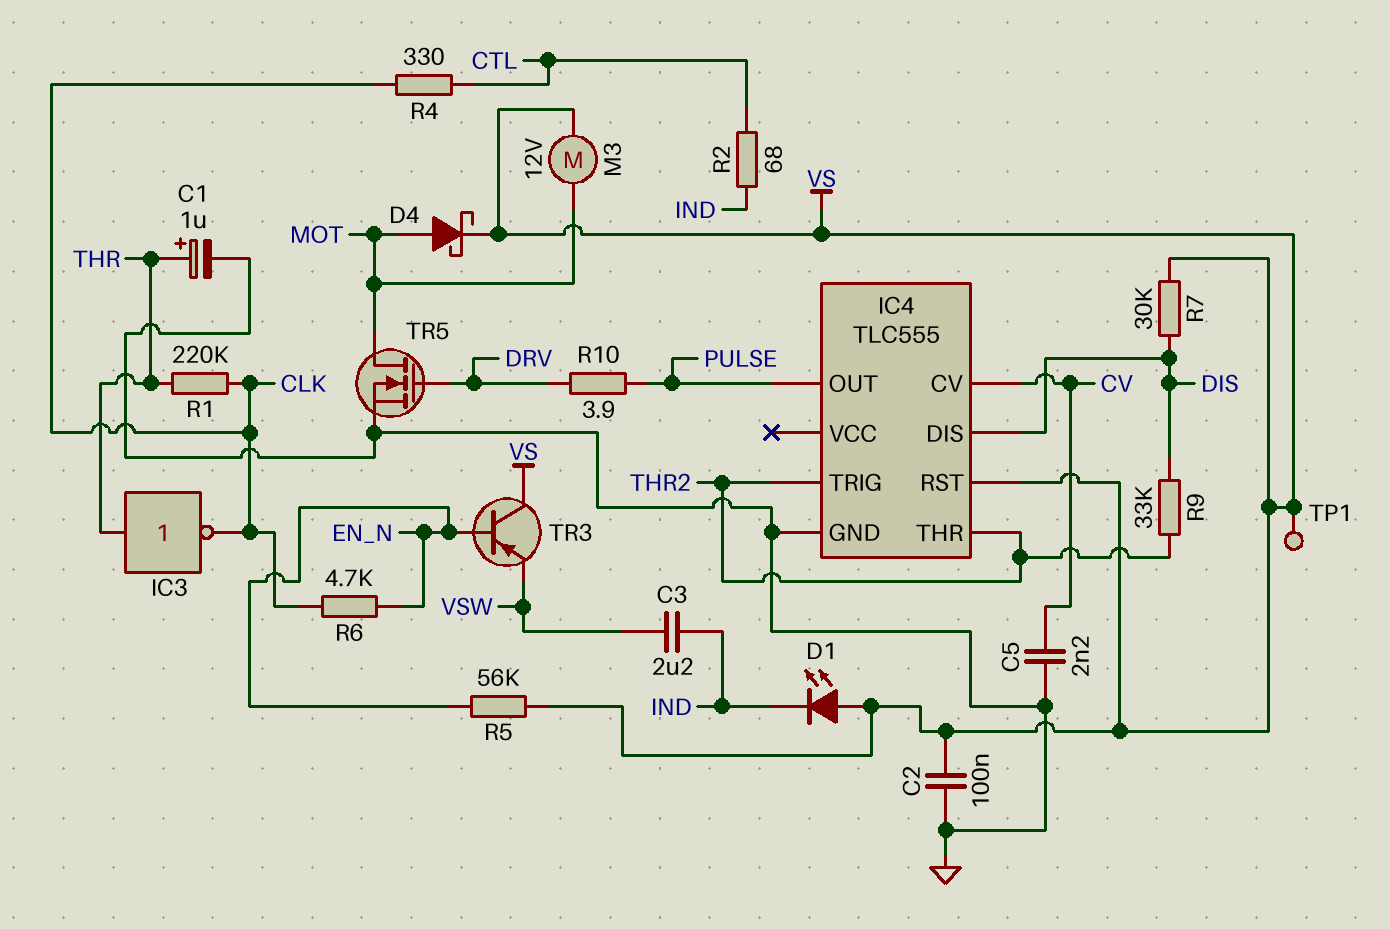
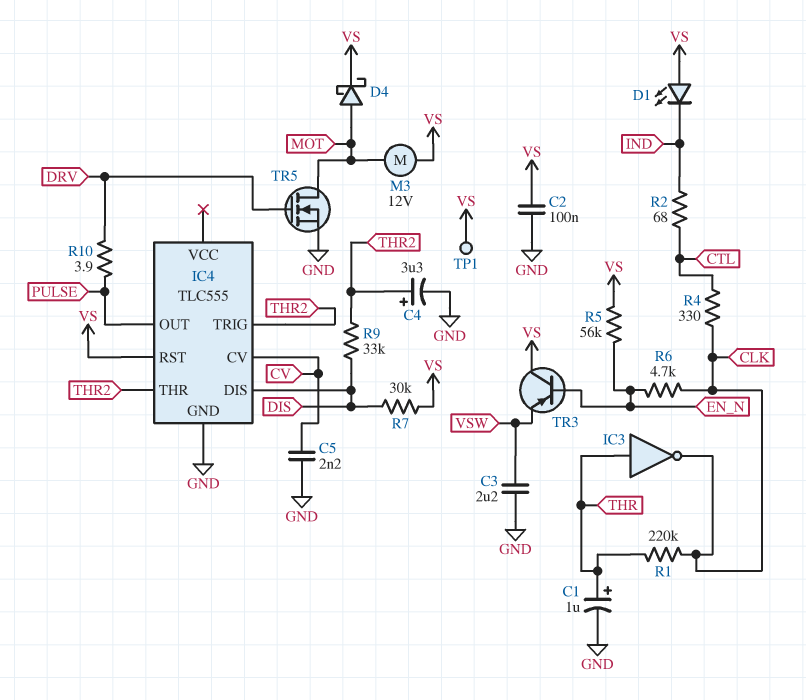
C3: 2.2uF (IND, VSW) -> 2.2uF (GND, VSW)
C4: none -> 3.3uF (plus THR2, minus GND)

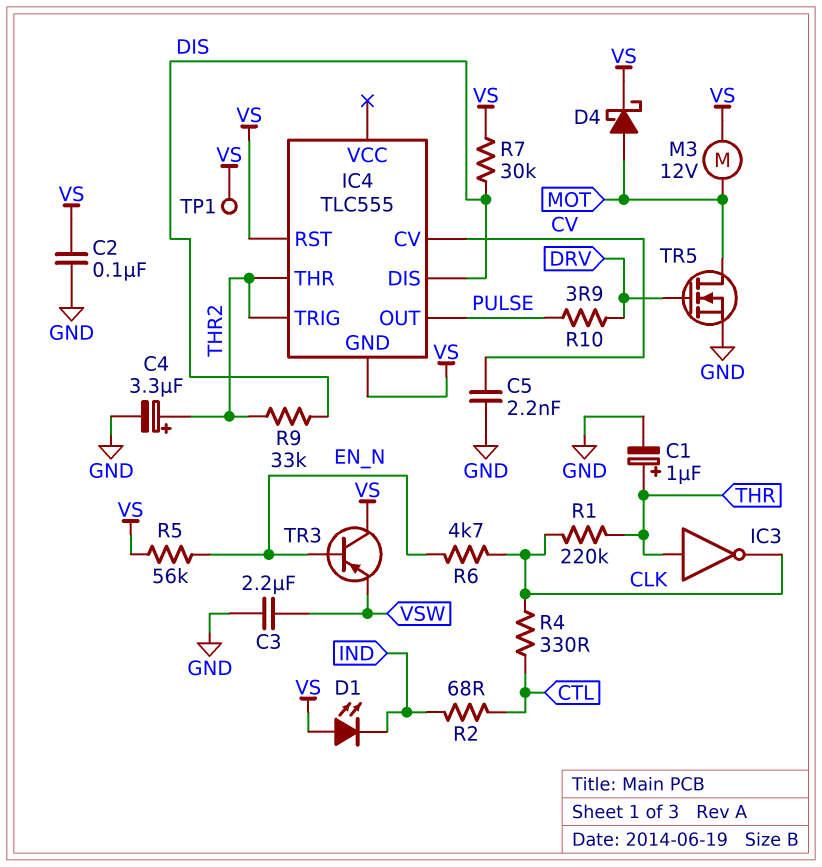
IC4 pin GND: GND -> VS

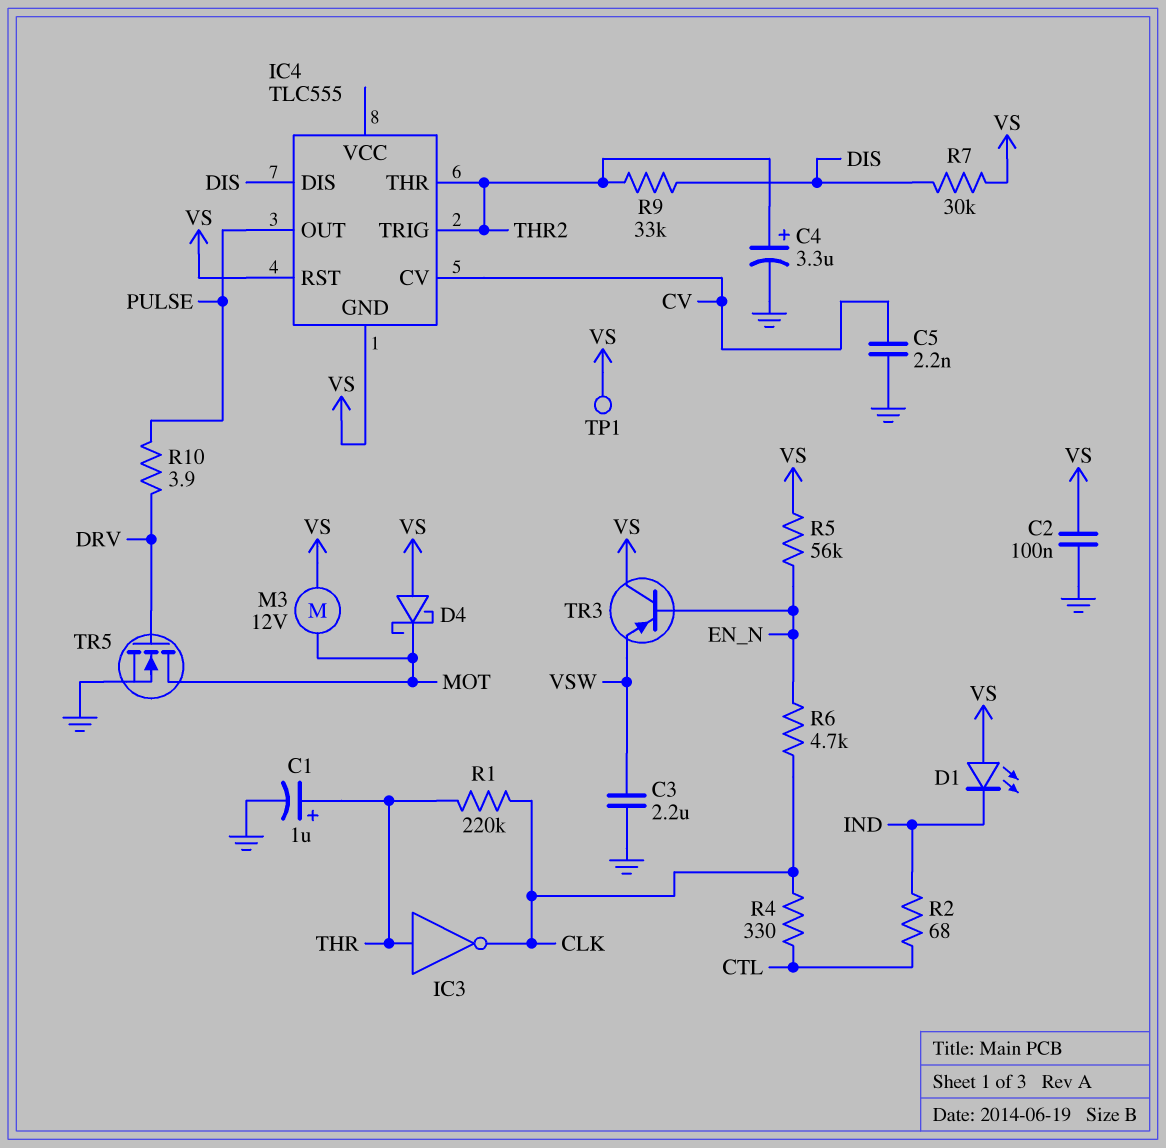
D4: schottky (A MOT, K VS) -> schottky (A VS, K MOT)

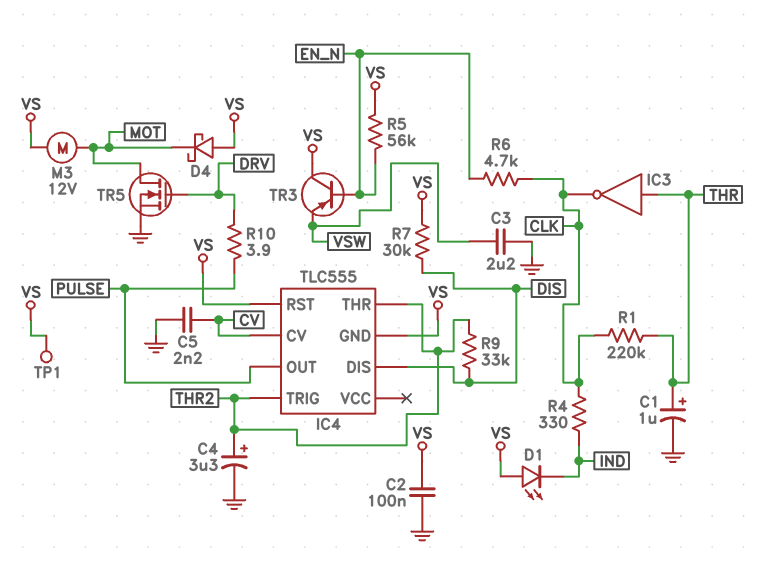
R2: 68 (CTL, IND) -> none
R4: 330 (CLK, CTL) -> 330 (CLK, IND)

